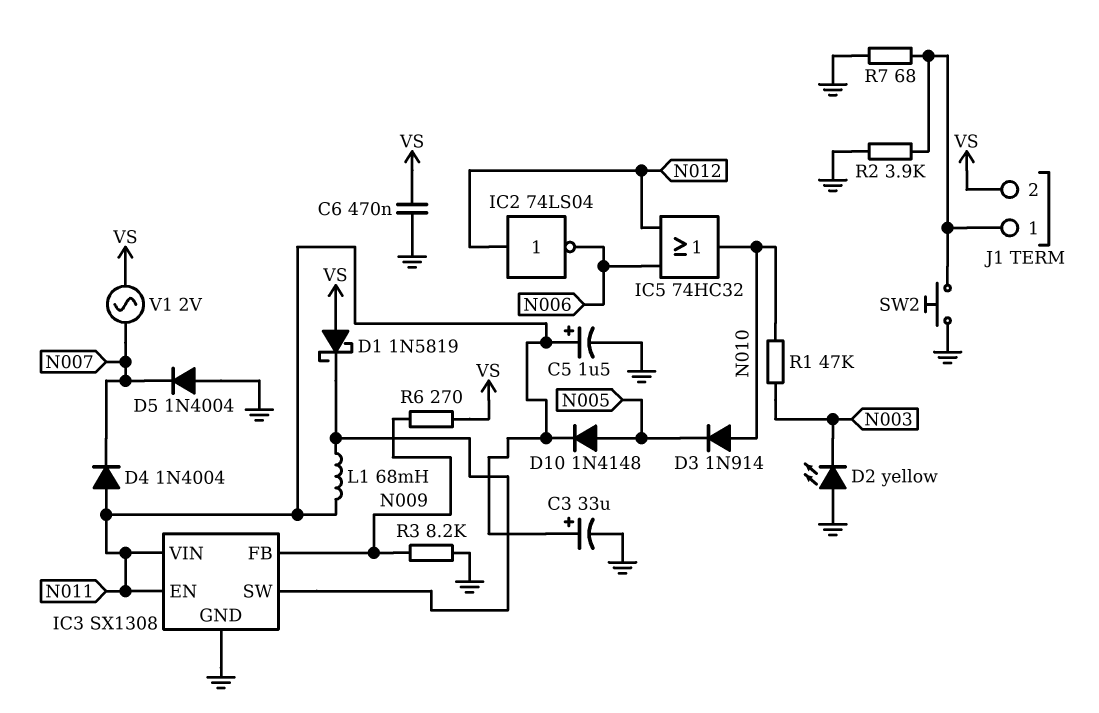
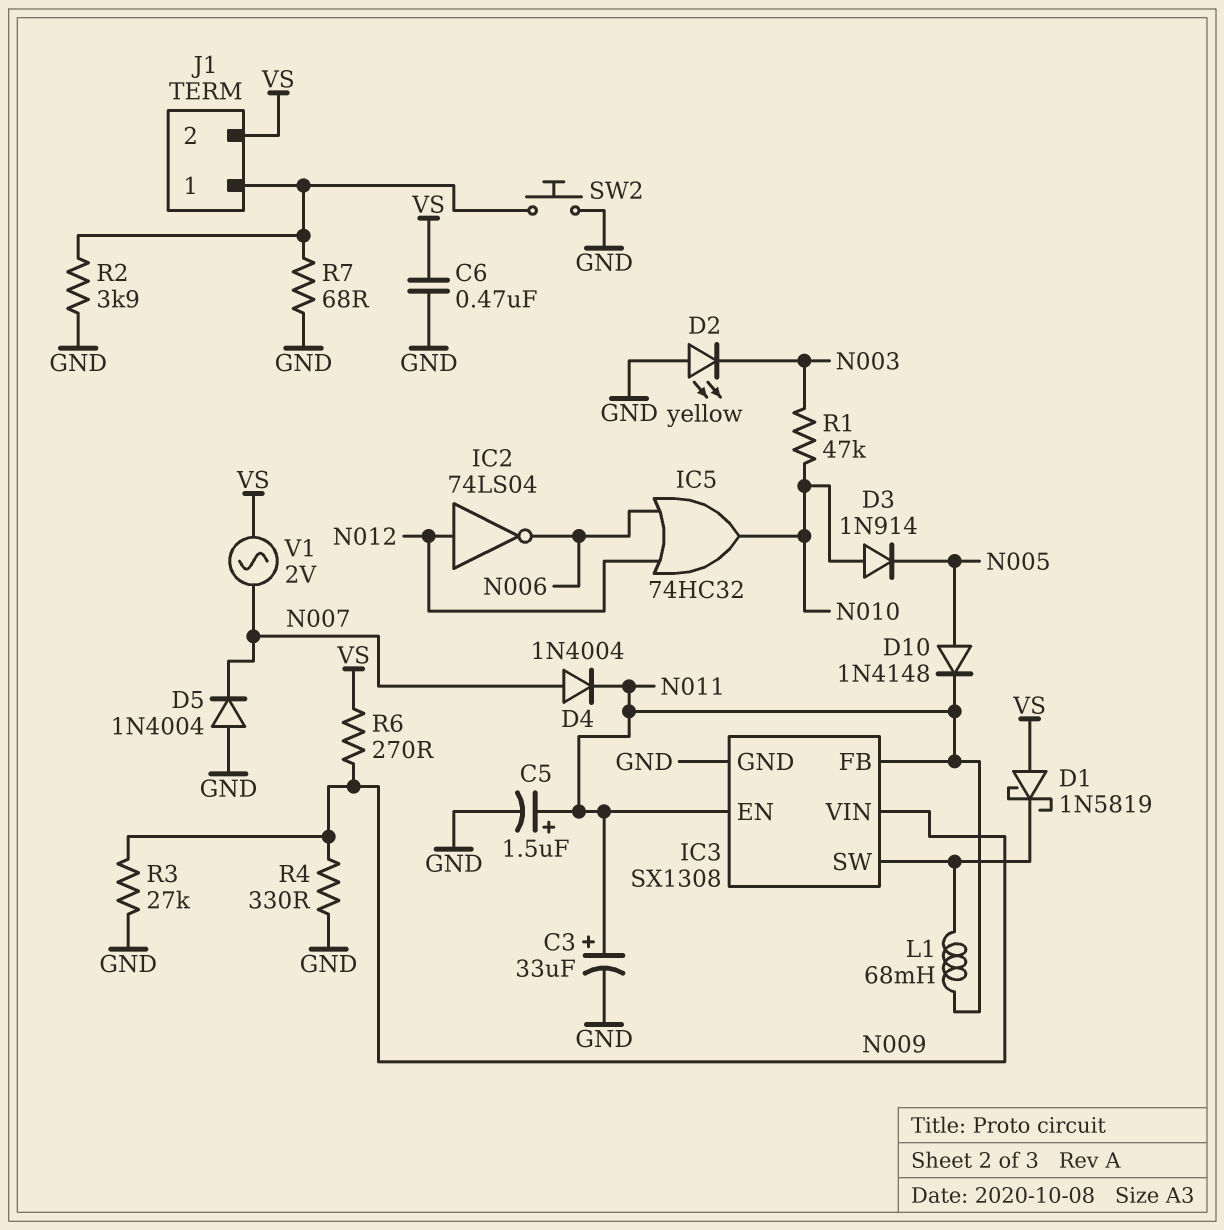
D4: diode 1N4004 (A N011, K N007) -> diode 1N4004 (A N007, K N011)
IC3 pin FB: N009 -> N011
IC3 pin VIN: N011 -> N009
R3: 8.2k (GND, N009) -> 27k (GND, N009)
R4: none -> 330 (GND, N009)

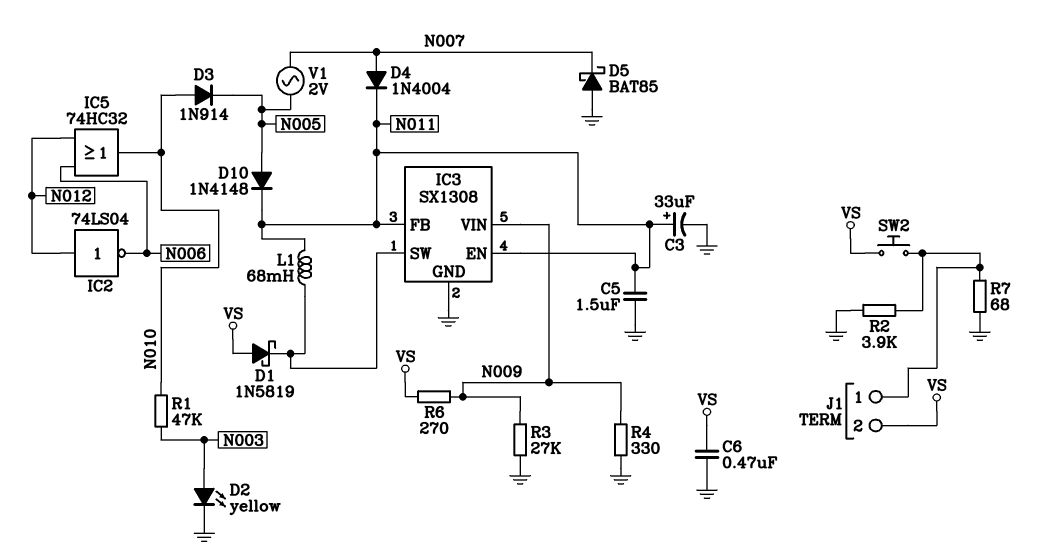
C5: 1.5uF (plus N011, minus GND) -> 1.5uF (GND, N011)
D2: LED yellow (A GND, K N003) -> LED yellow (A N003, K GND)
D5: diode 1N4004 (A GND, K N007) -> schottky BAT85 (A GND, K N007)
SW2: button (GND, J1/1) -> button (J1/1, VS)
V1: AC 2V (N007, VS) -> AC 2V (N005, N007)

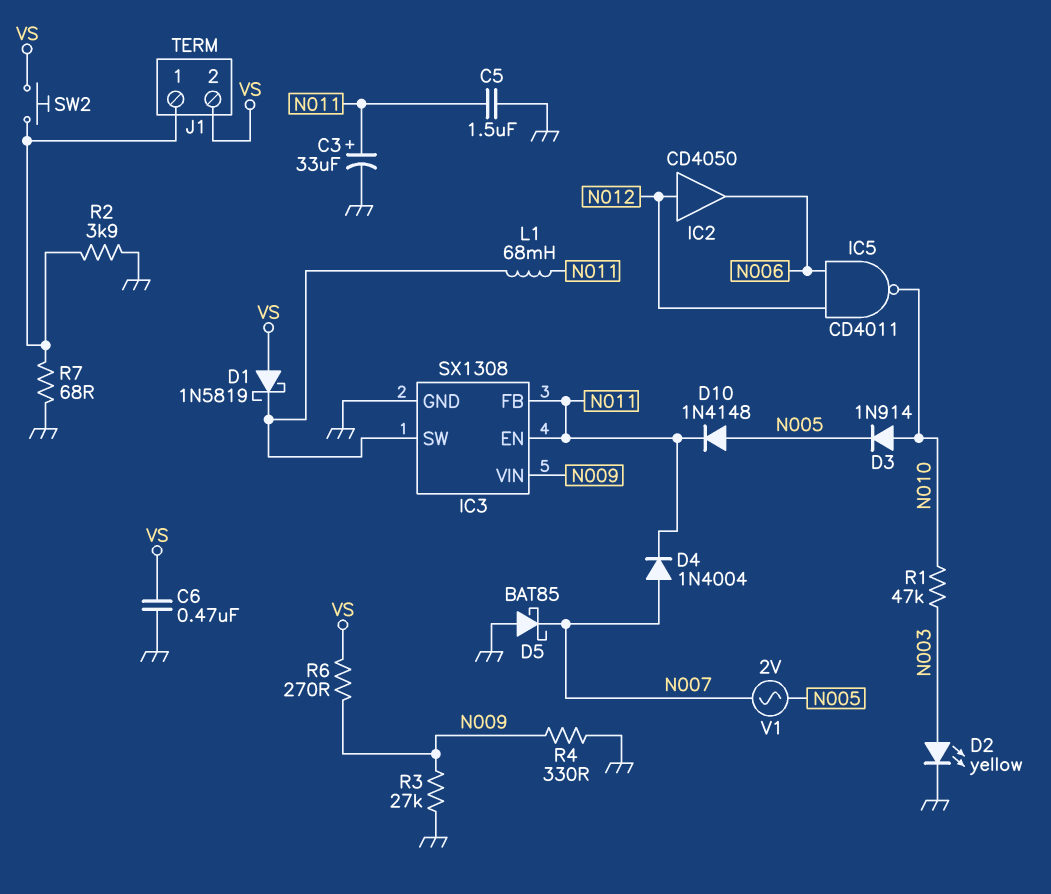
IC2: NOT 74LS04 (in N012, out N006) -> buffer CD4050 (in N012, out N006)
IC5: OR 74HC32 (in N006, in N012, out N010) -> NAND CD4011 (in N006, in N012, out N010)

